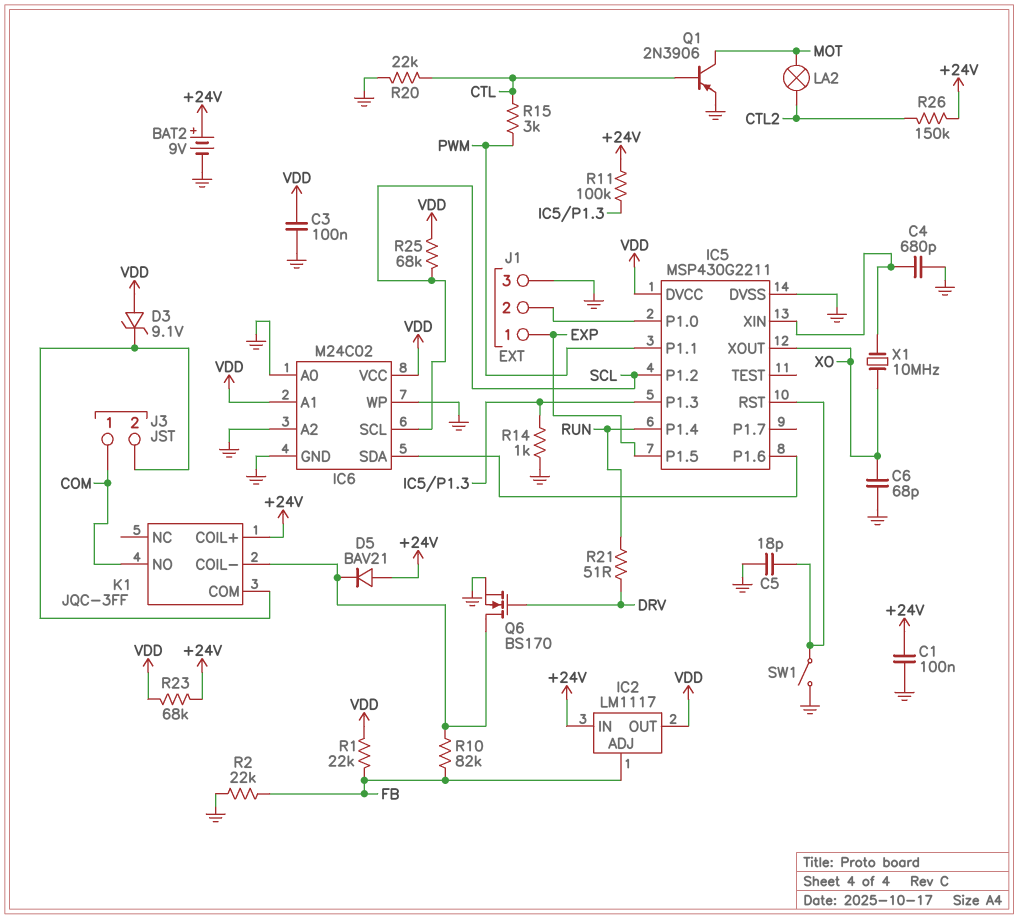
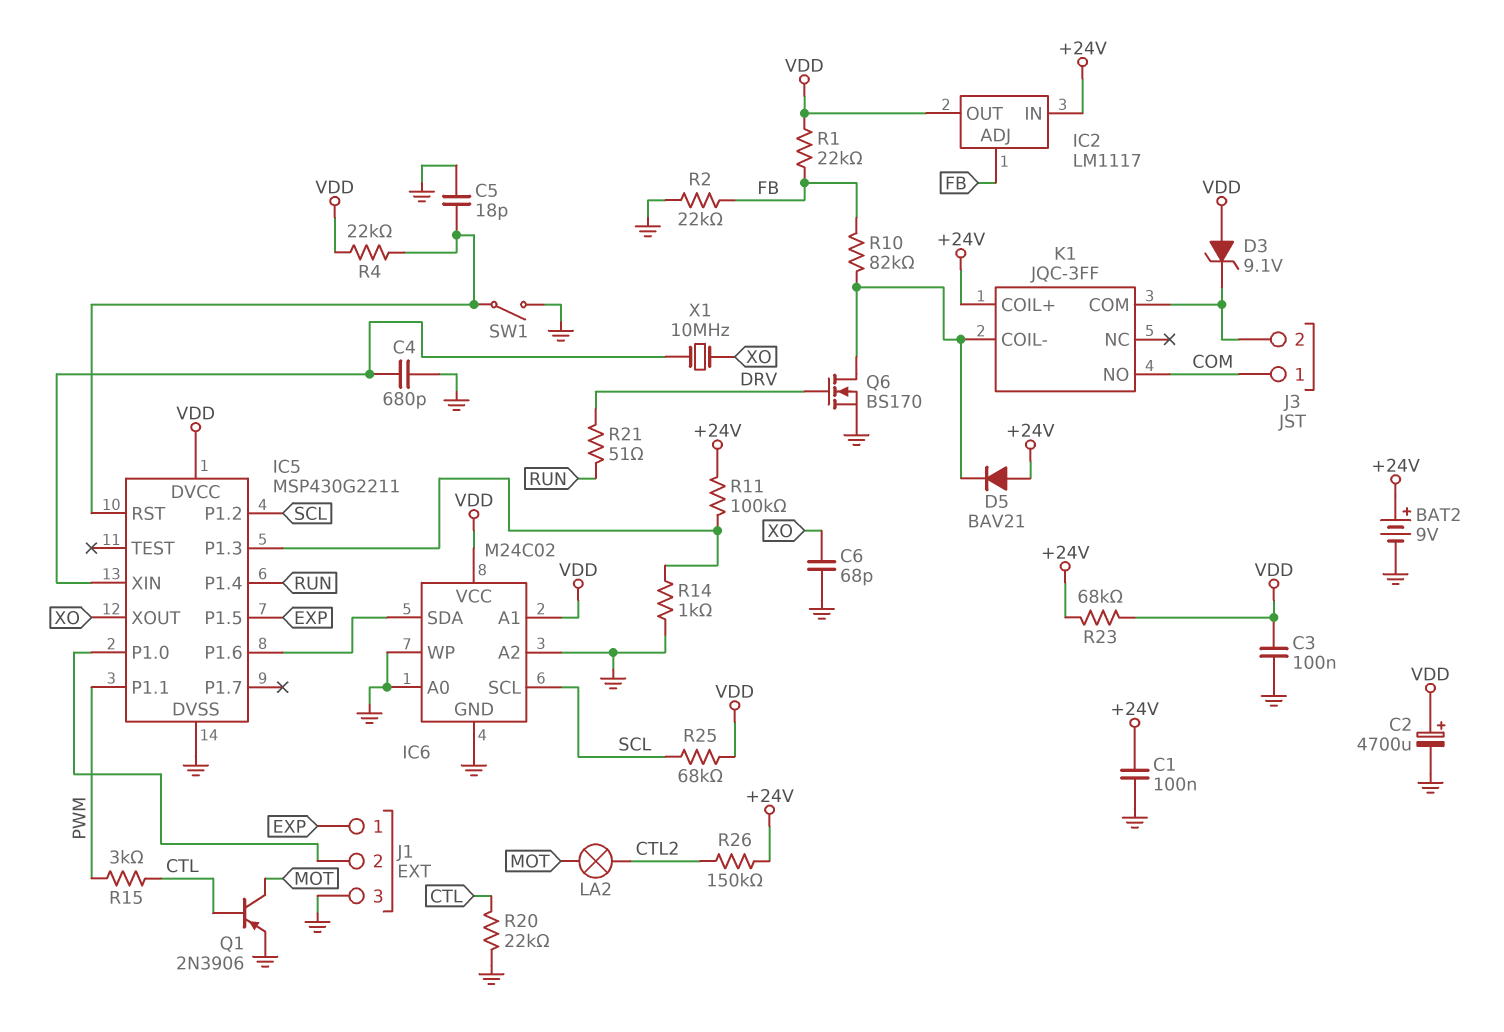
C2: none -> 4700uF (plus VDD, minus GND)
R4: none -> 22k (IC5/RST, VDD)

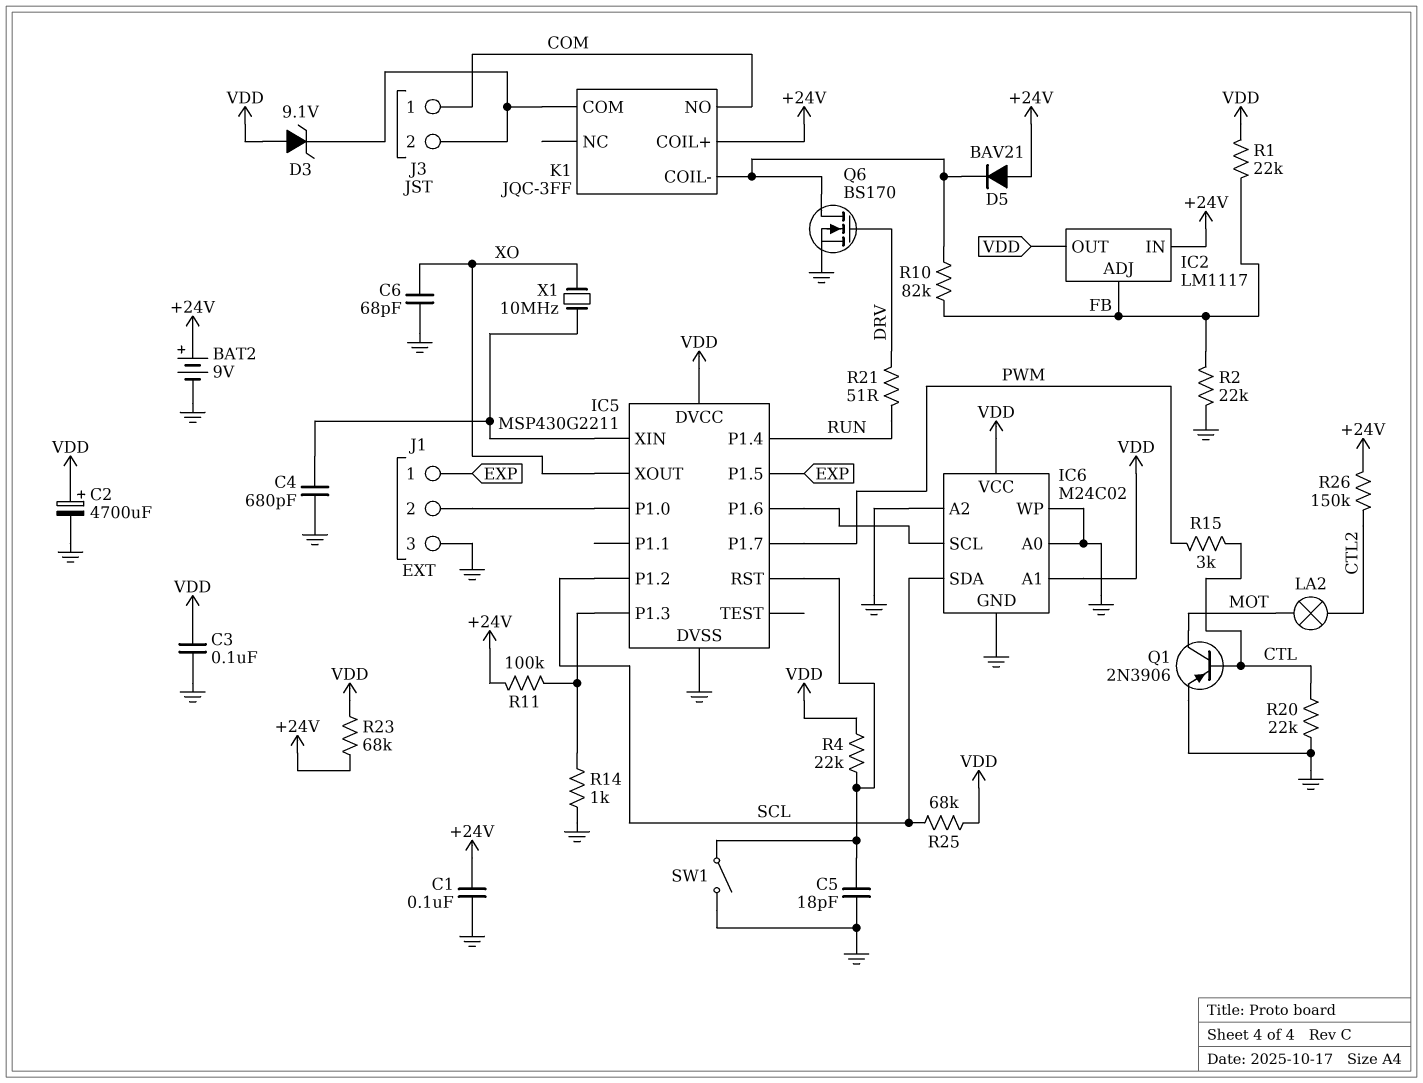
IC5 pin P1.1: PWM -> none
IC5 pin P1.7: none -> PWM
IC6 pin SCL: SCL -> IC5/P1.6
IC6 pin SDA: IC5/P1.6 -> SCL

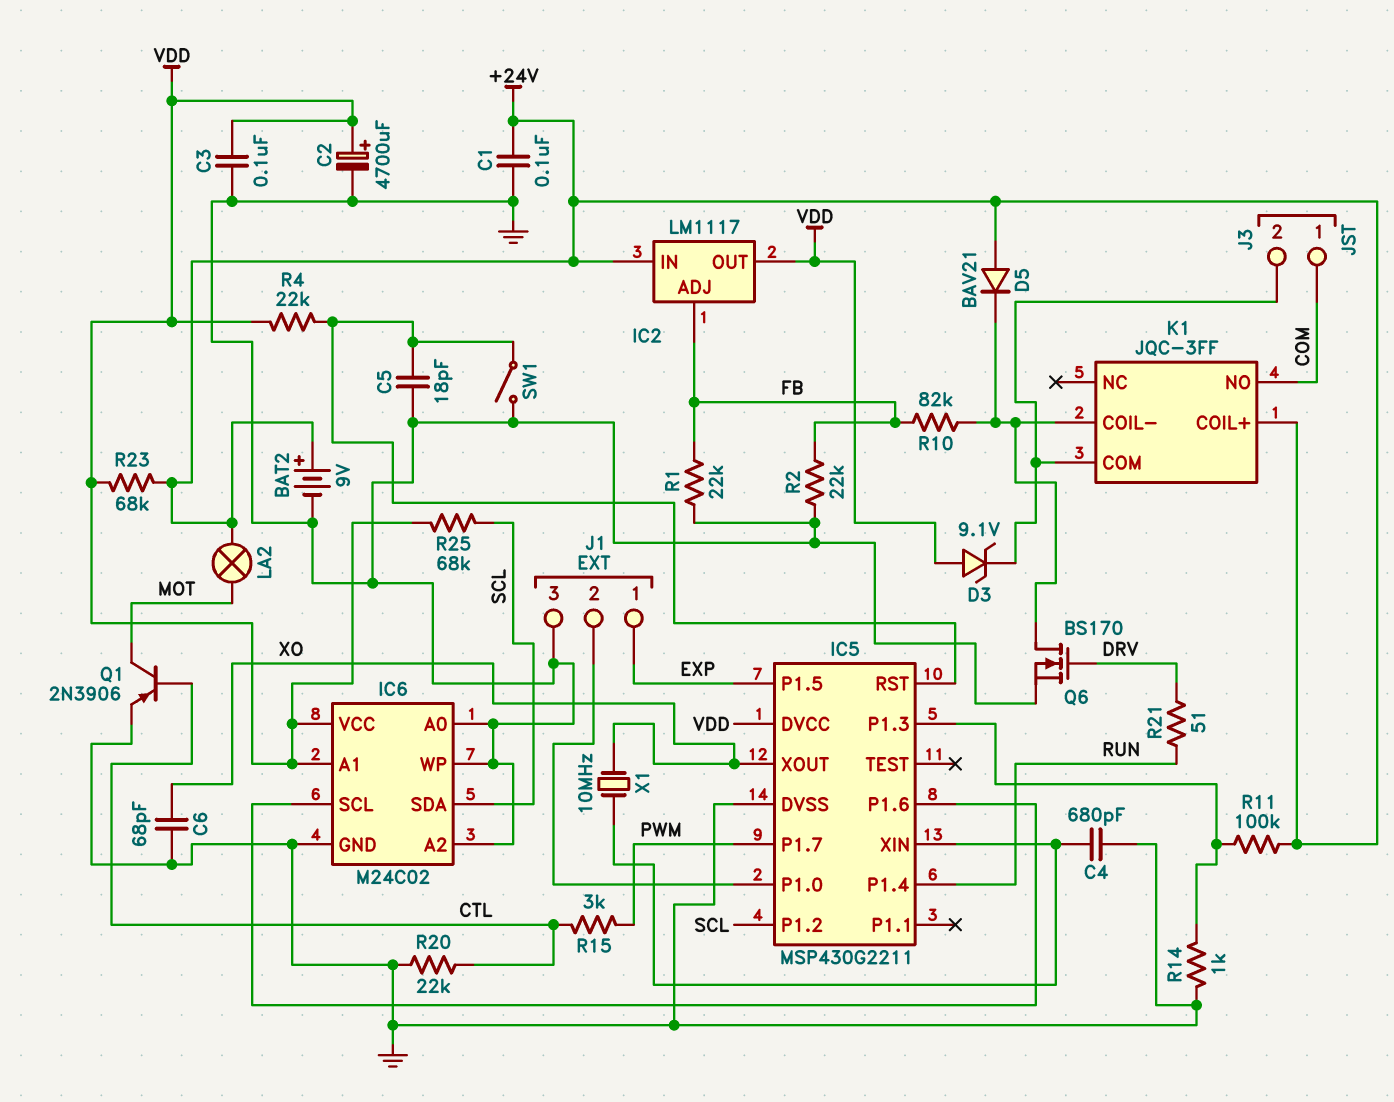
LA2: lamp (CTL2, MOT) -> lamp (+24V, MOT)
R1: 22k (FB, VDD) -> 22k (FB, GND)
R26: 150k (+24V, CTL2) -> none

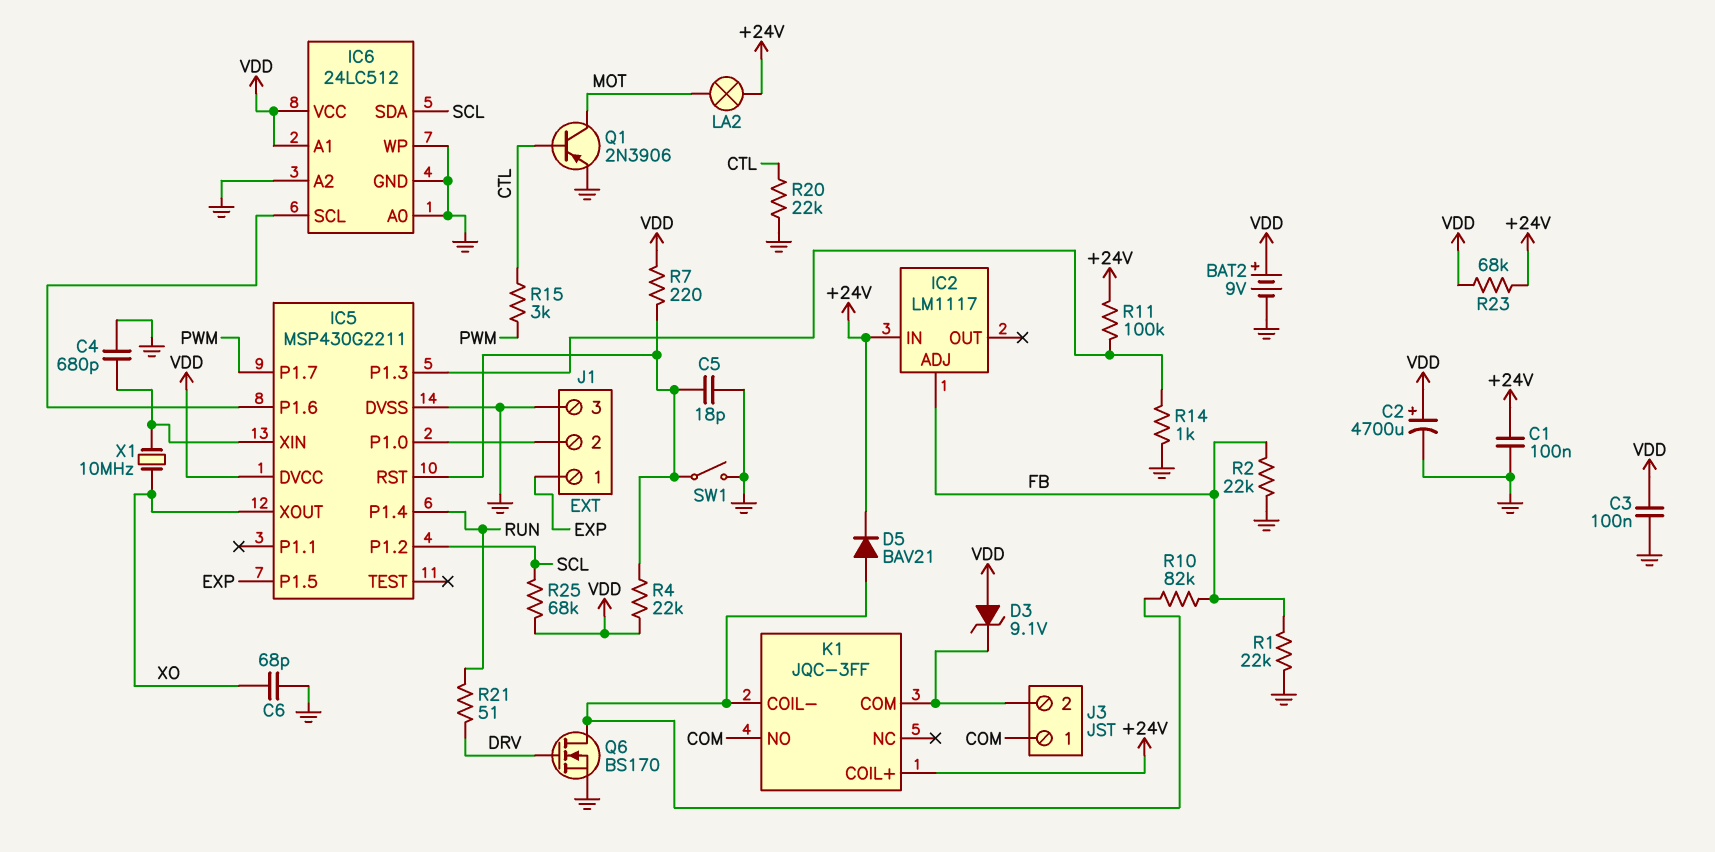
BAT2: 9V (plus +24V, minus GND) -> 9V (plus VDD, minus GND)
D5: diode BAV21 (A +24V, K K1/COIL-) -> diode BAV21 (A K1/COIL-, K +24V)
IC2 pin OUT: VDD -> none
IC6: M24C02 -> 24LC512
R7: none -> 220 (IC5/RST, VDD)

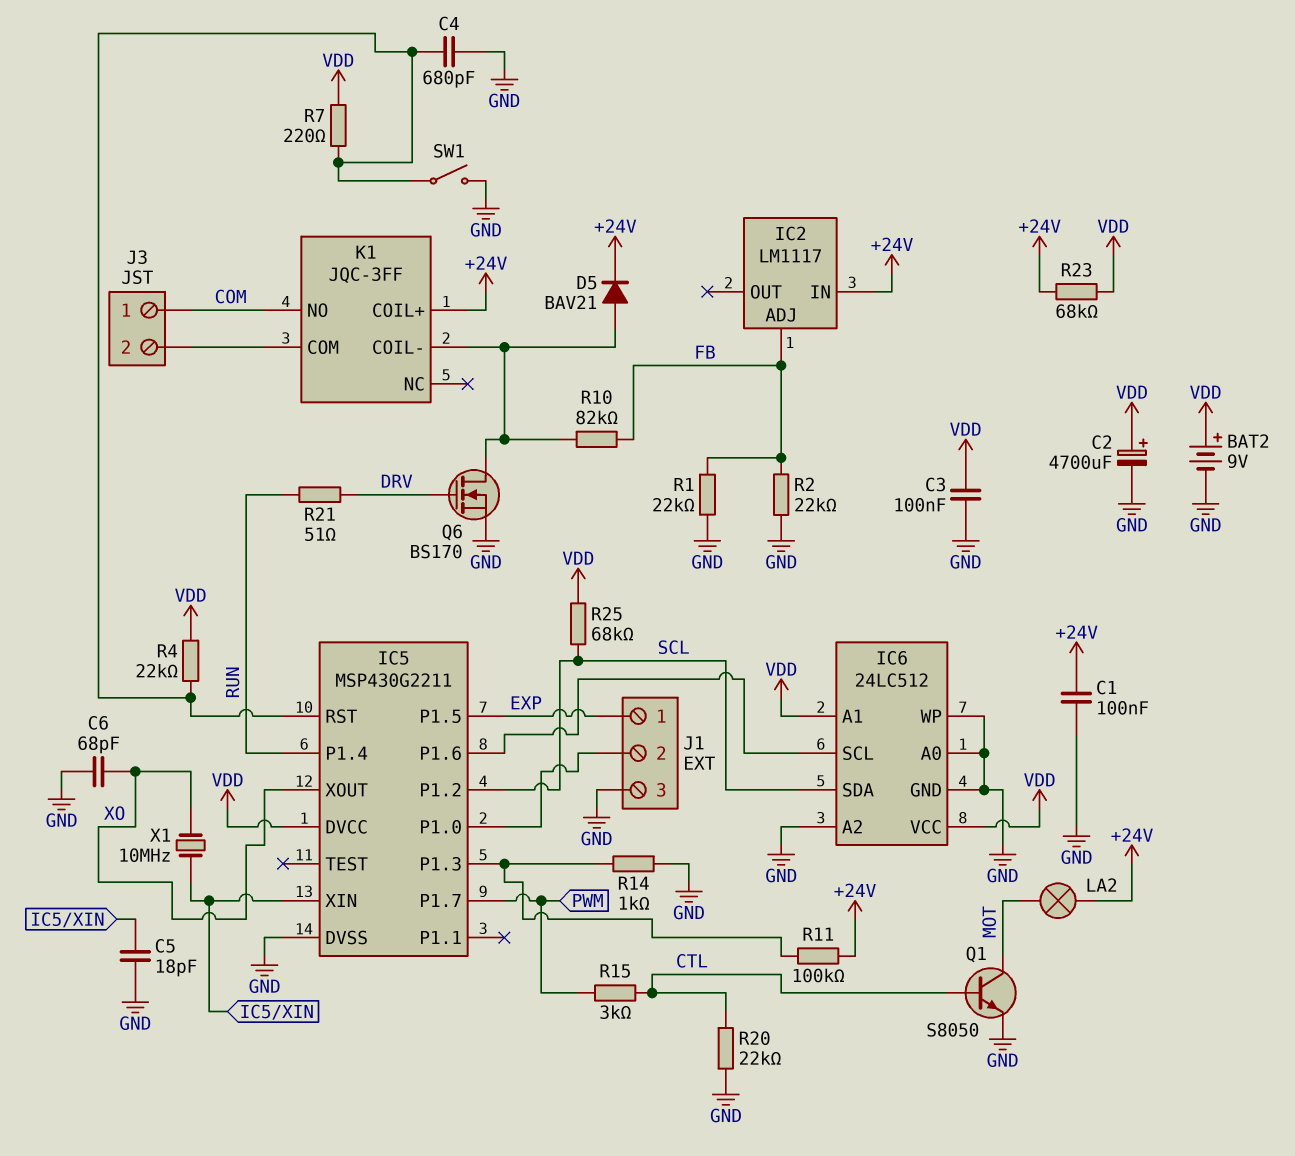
C4: 680pF (GND, IC5/XIN) -> 680pF (GND, IC5/RST)
C5: 18pF (GND, IC5/RST) -> 18pF (GND, IC5/XIN)
D3: zener 9.1V (A VDD, K J3/2) -> none
Q1: PNP 2N3906 (B CTL, C MOT, E GND) -> NPN S8050 (B CTL, C MOT, E GND)

